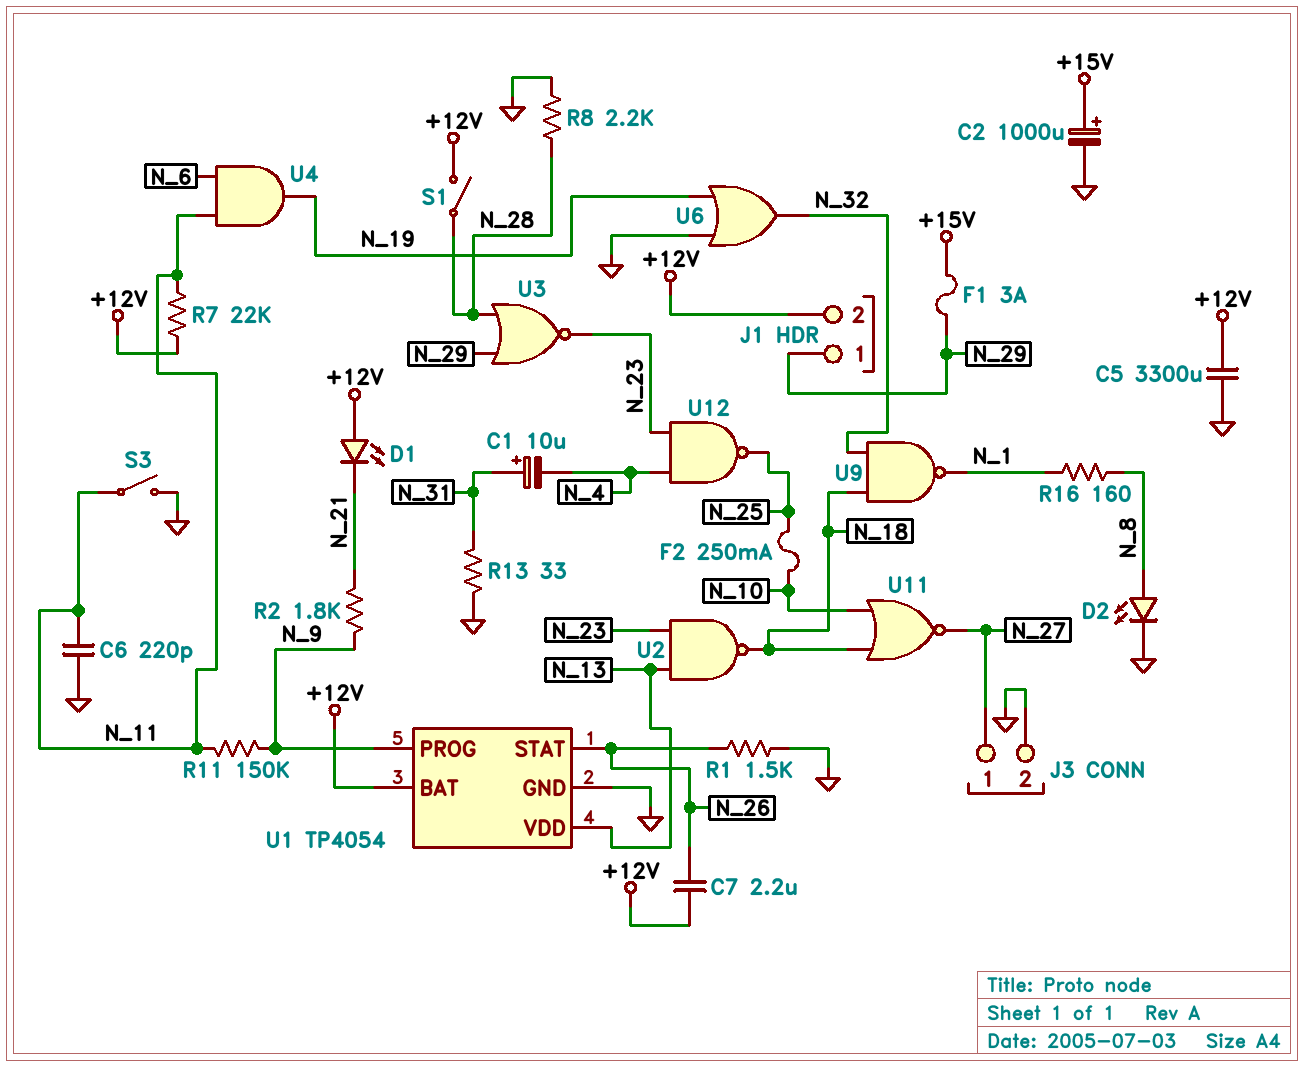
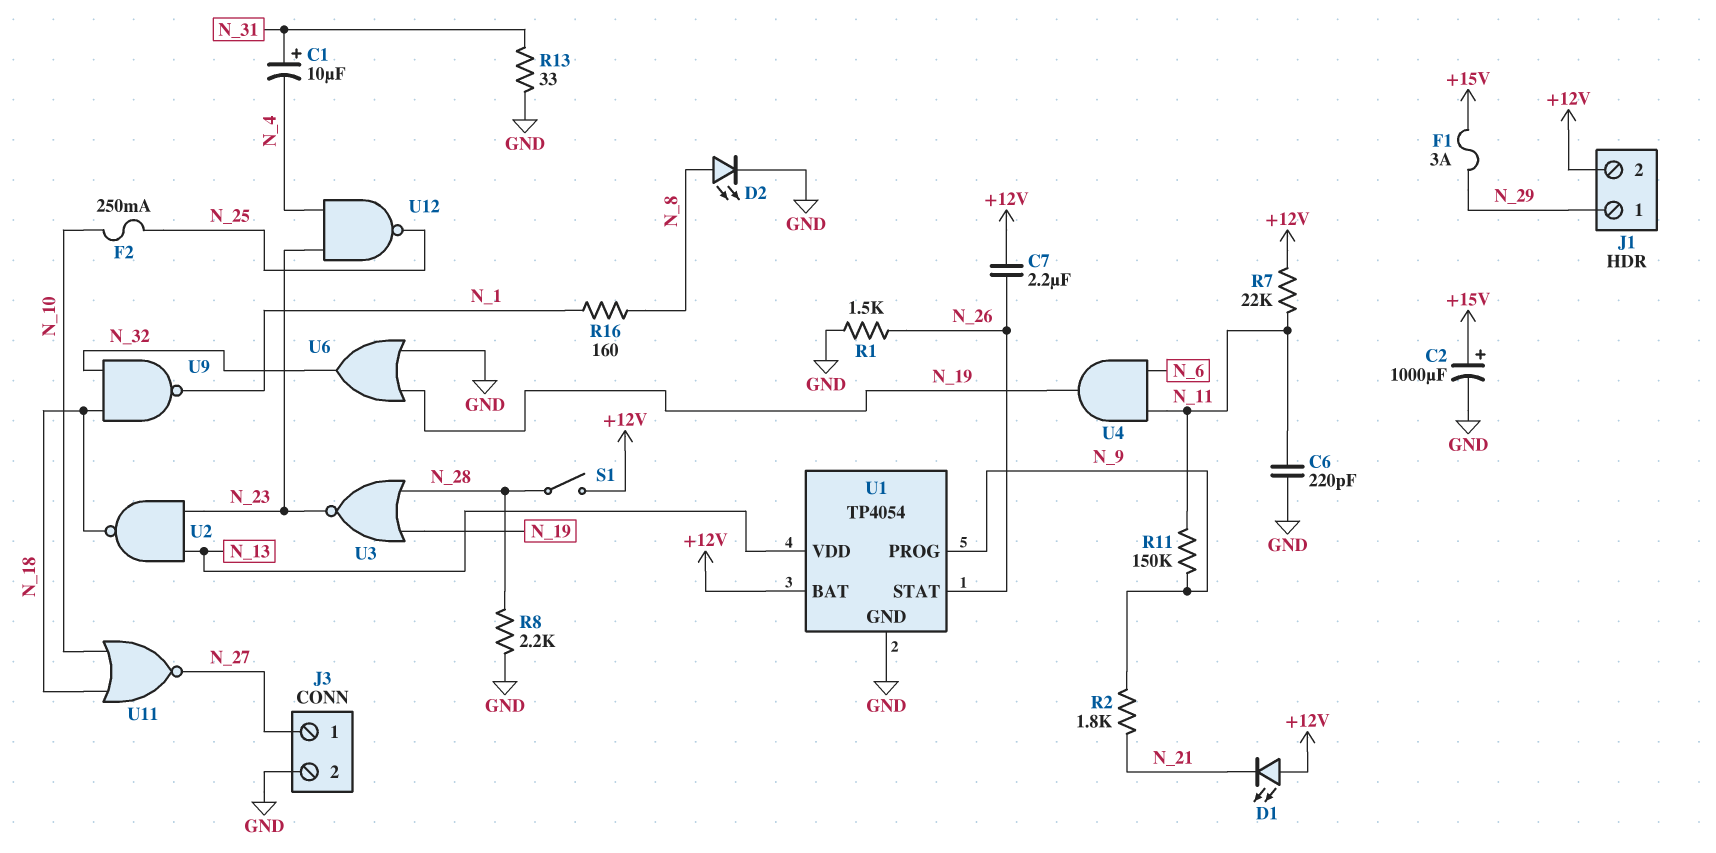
C5: 3300uF (+12V, GND) -> none
S3: switch (GND, N_11) -> none
U3: NOR (in N_28, in N_29, out N_23) -> NOR (in N_19, in N_28, out N_23)

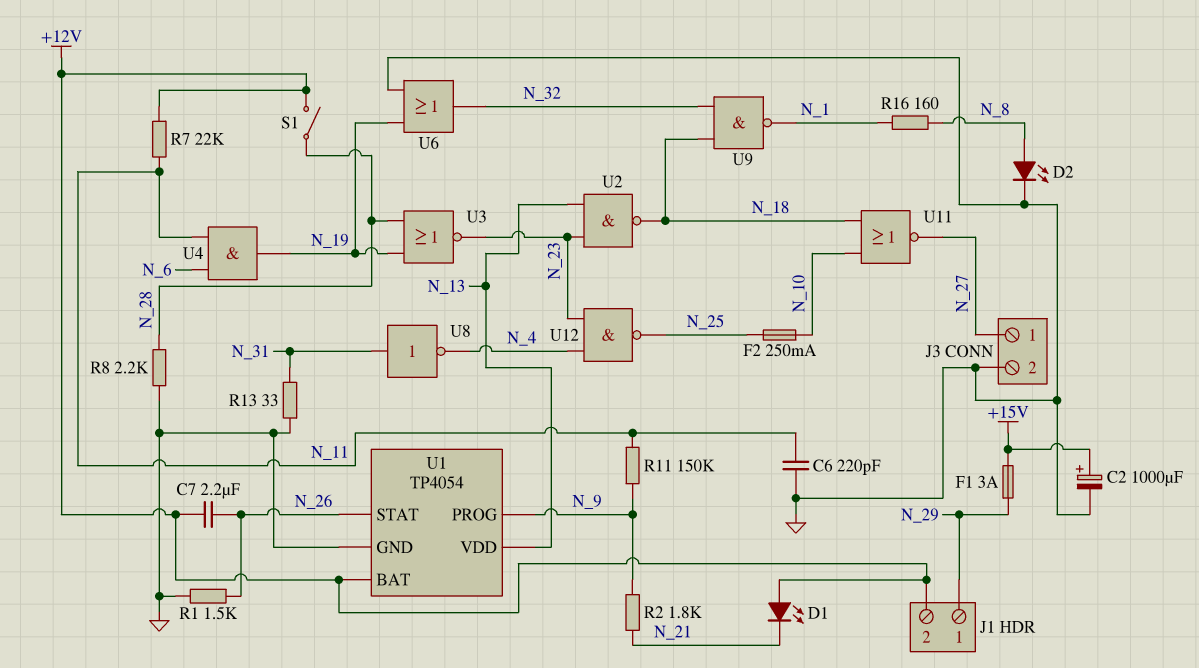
C1: 10uF (plus N_31, minus N_4) -> none
U8: none -> NOT (in N_31, out N_4)

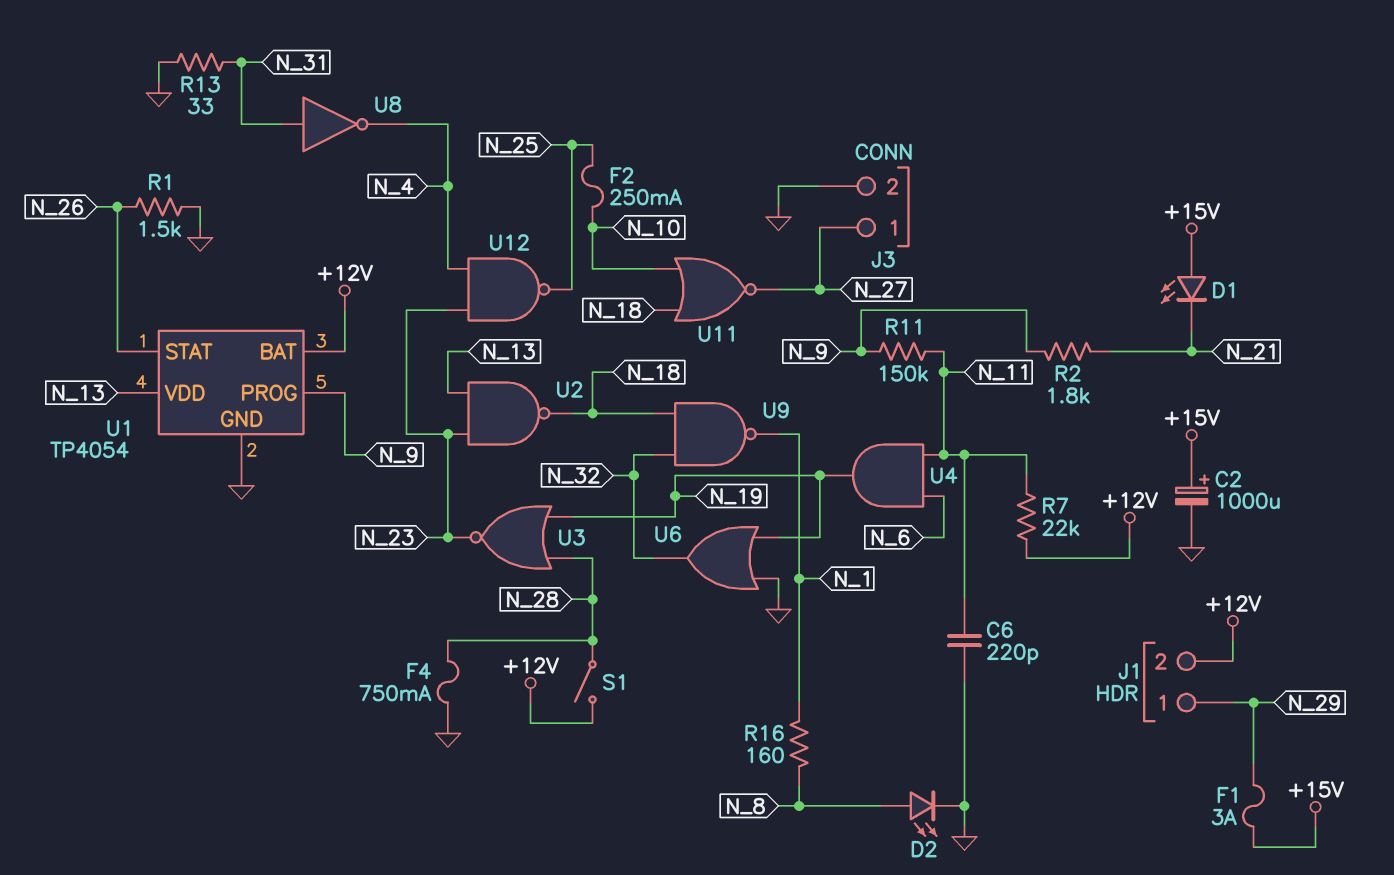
C7: 2.2uF (+12V, N_26) -> none
D1: LED (A +12V, K N_21) -> LED (A +15V, K N_21)
F4: none -> 750mA (GND, N_28)
R8: 2.2k (GND, N_28) -> none

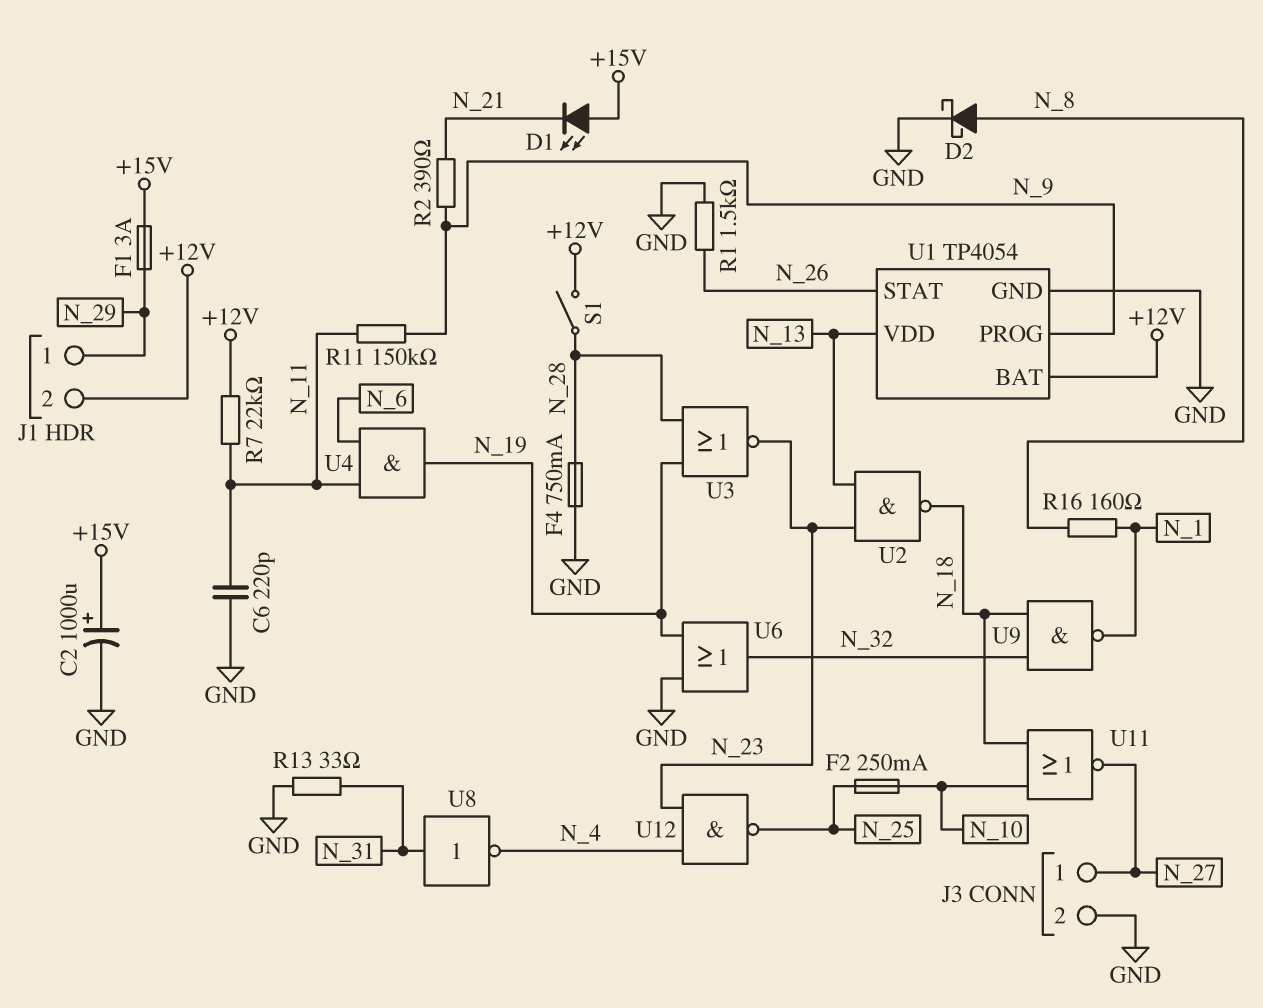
D2: LED (A N_8, K GND) -> schottky (A N_8, K GND)
R2: 1.8k (N_9, N_21) -> 390 (N_9, N_21)

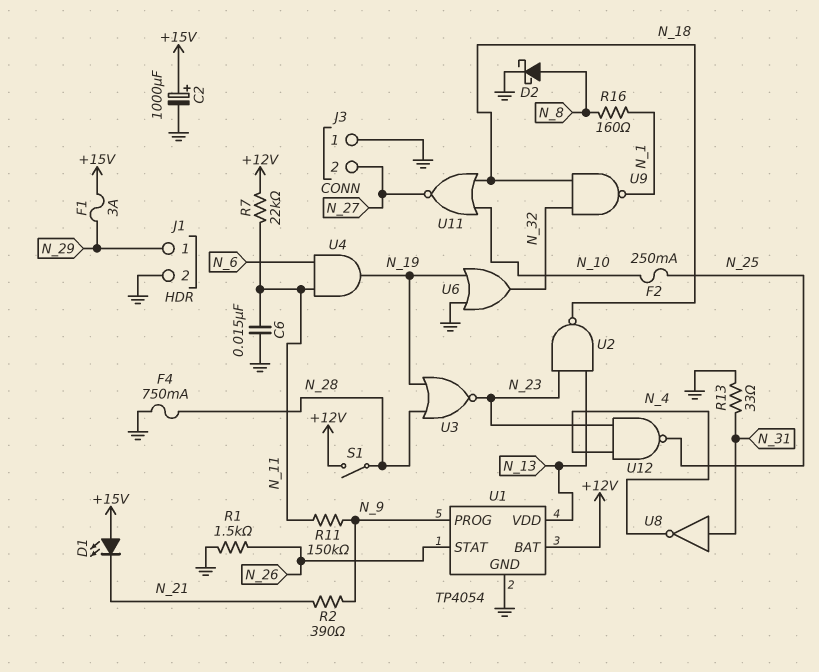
C6: 220pF (GND, N_11) -> 15nF (GND, N_11)
J1 pin 2: +12V -> GND
J3 pin 1: N_27 -> GND
J3 pin 2: GND -> N_27

